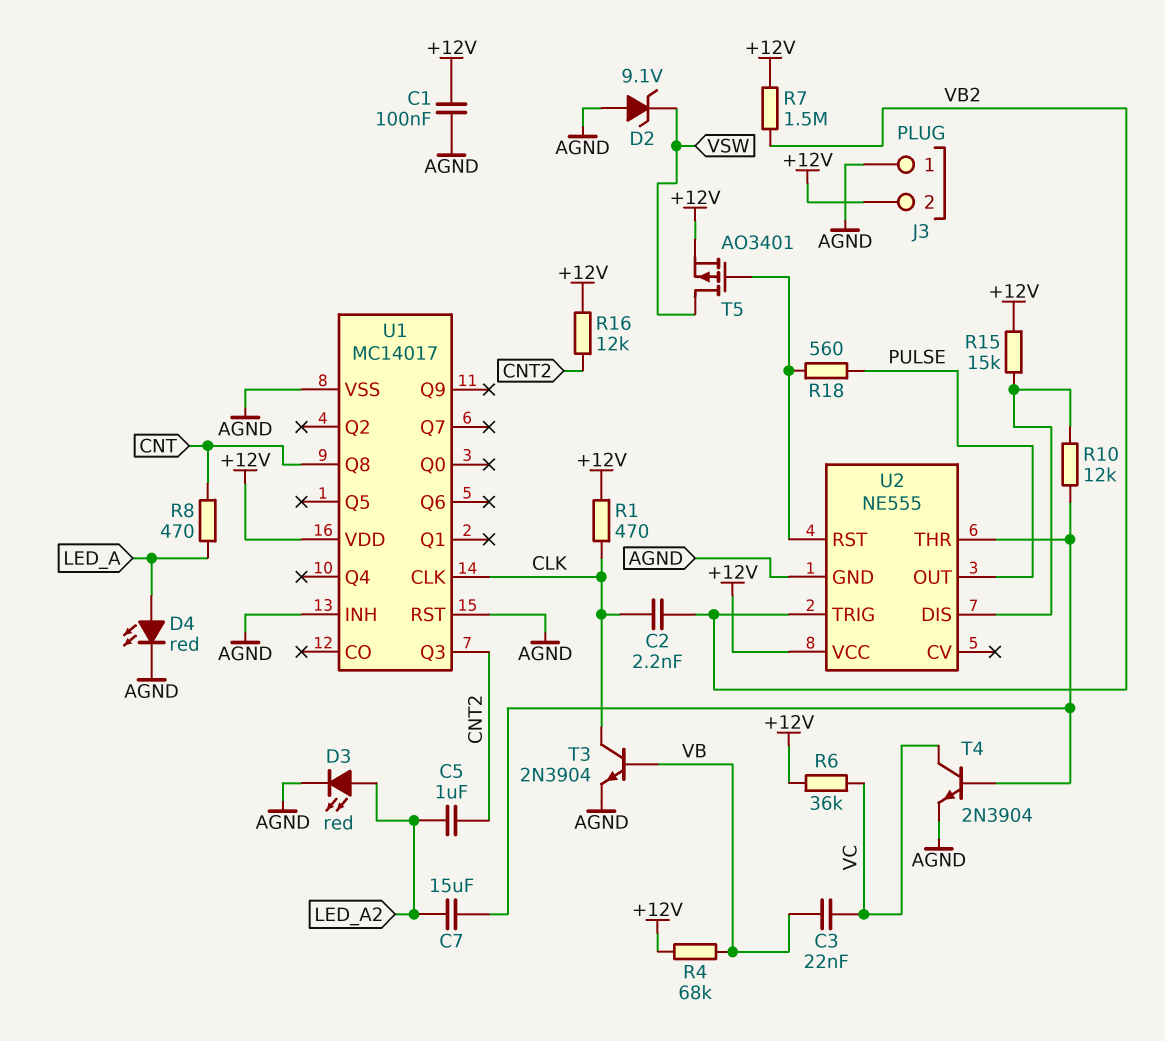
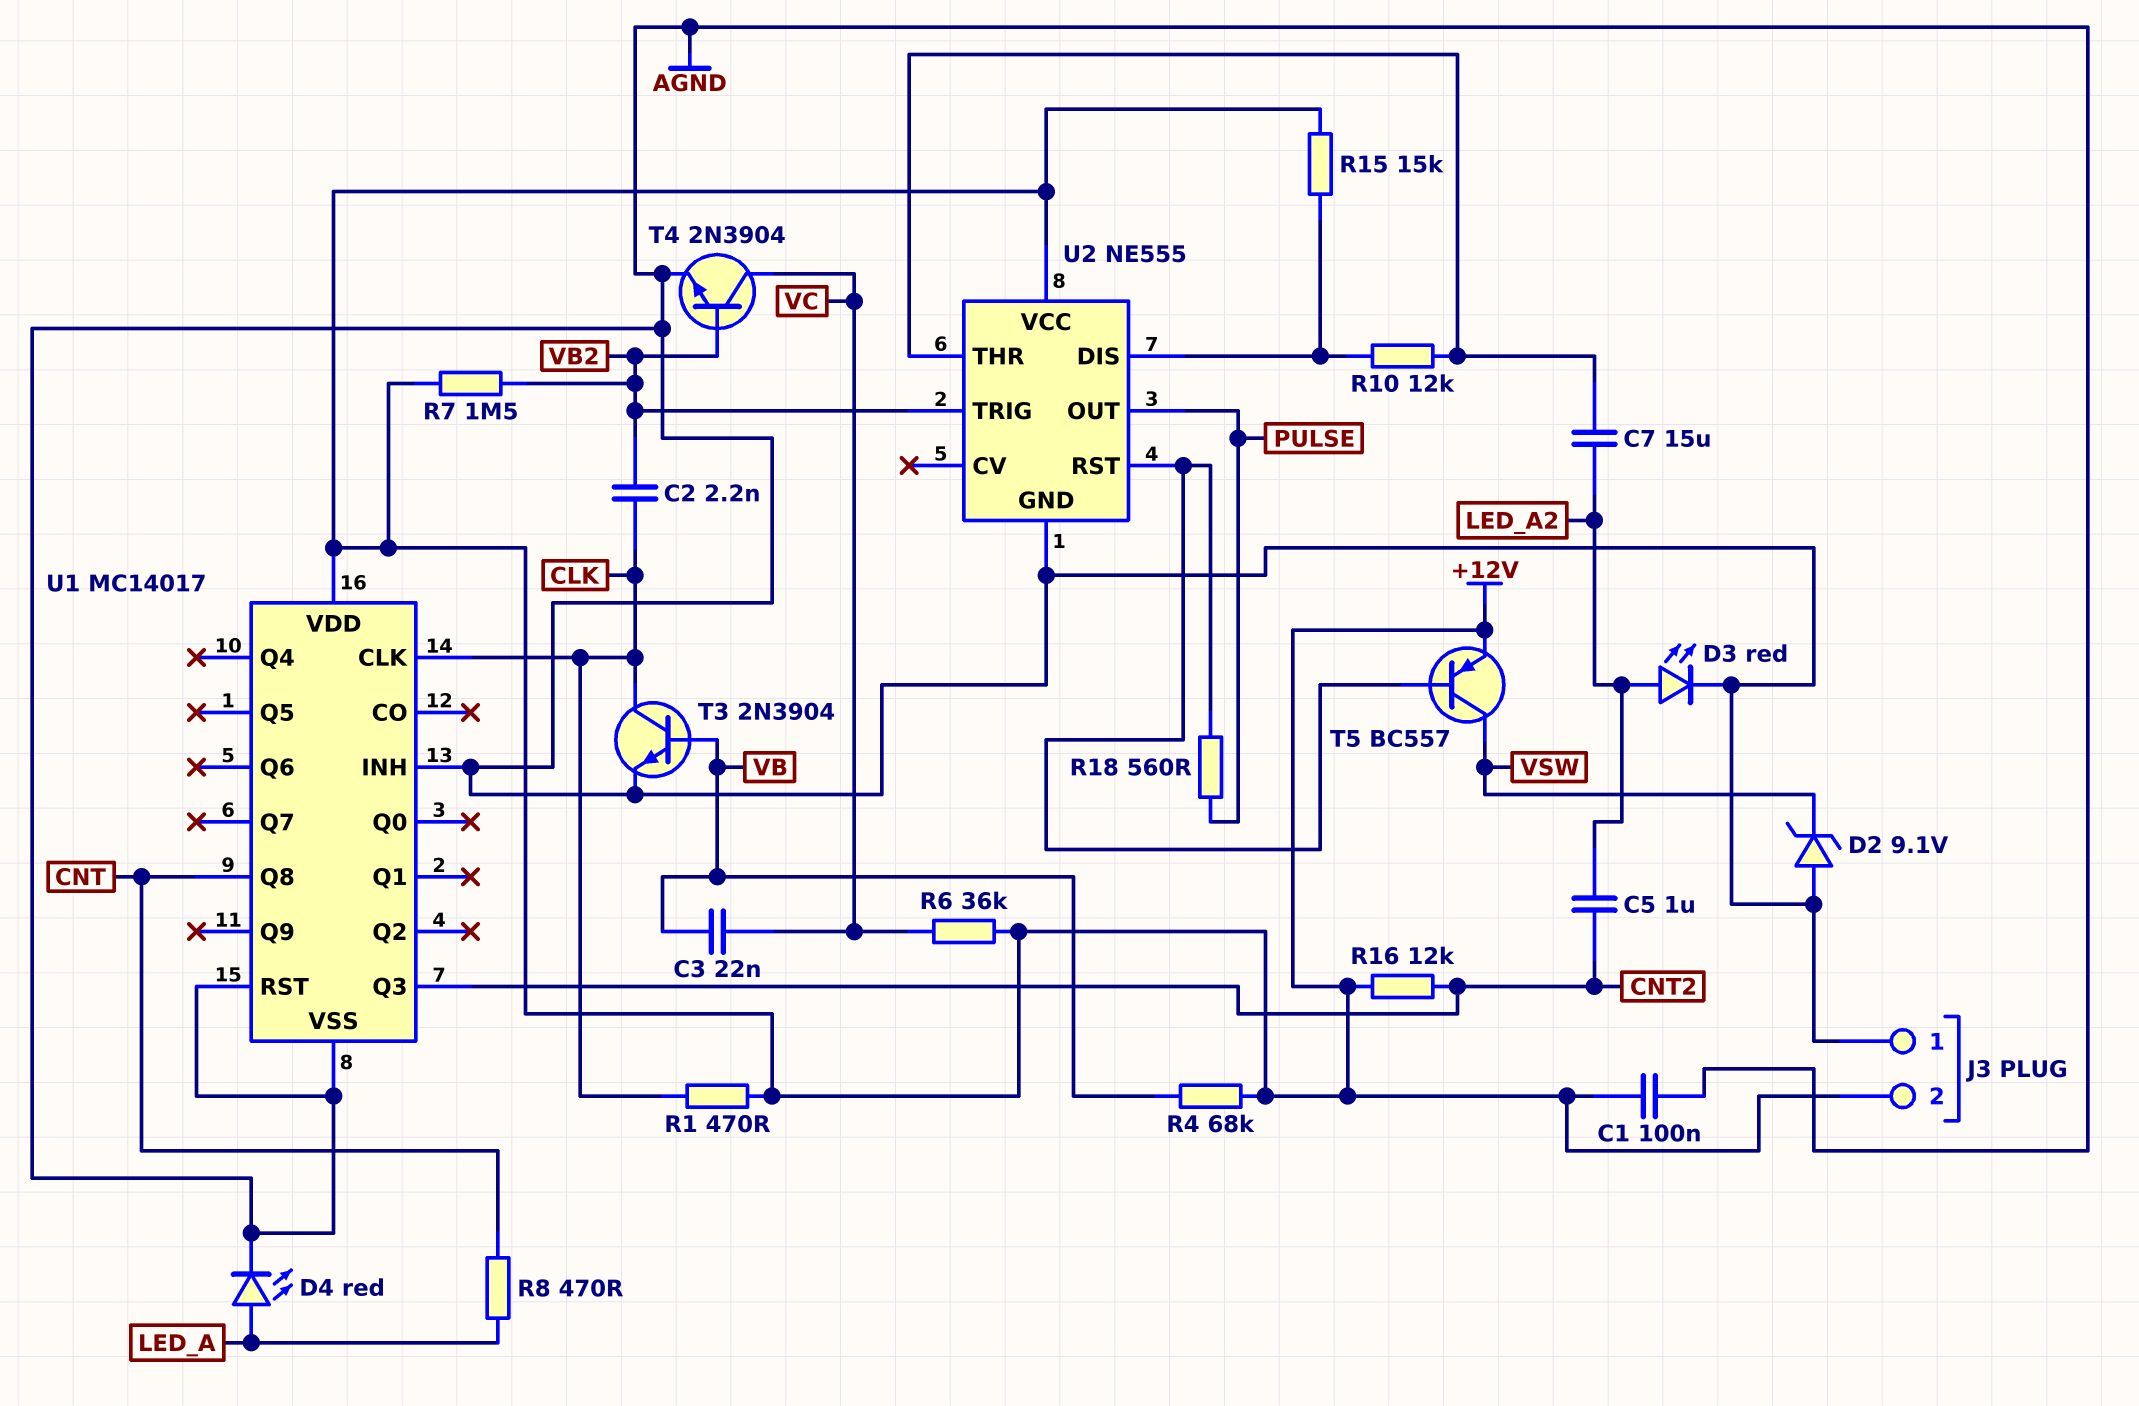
T4: NPN 2N3904 (B U2/THR, C VC, E AGND) -> NPN 2N3904 (B VB2, C VC, E AGND)
T5: PMOS AO3401 (G U2/RST, D VSW, S +12V) -> PNP BC557 (B U2/RST, C VSW, E +12V)

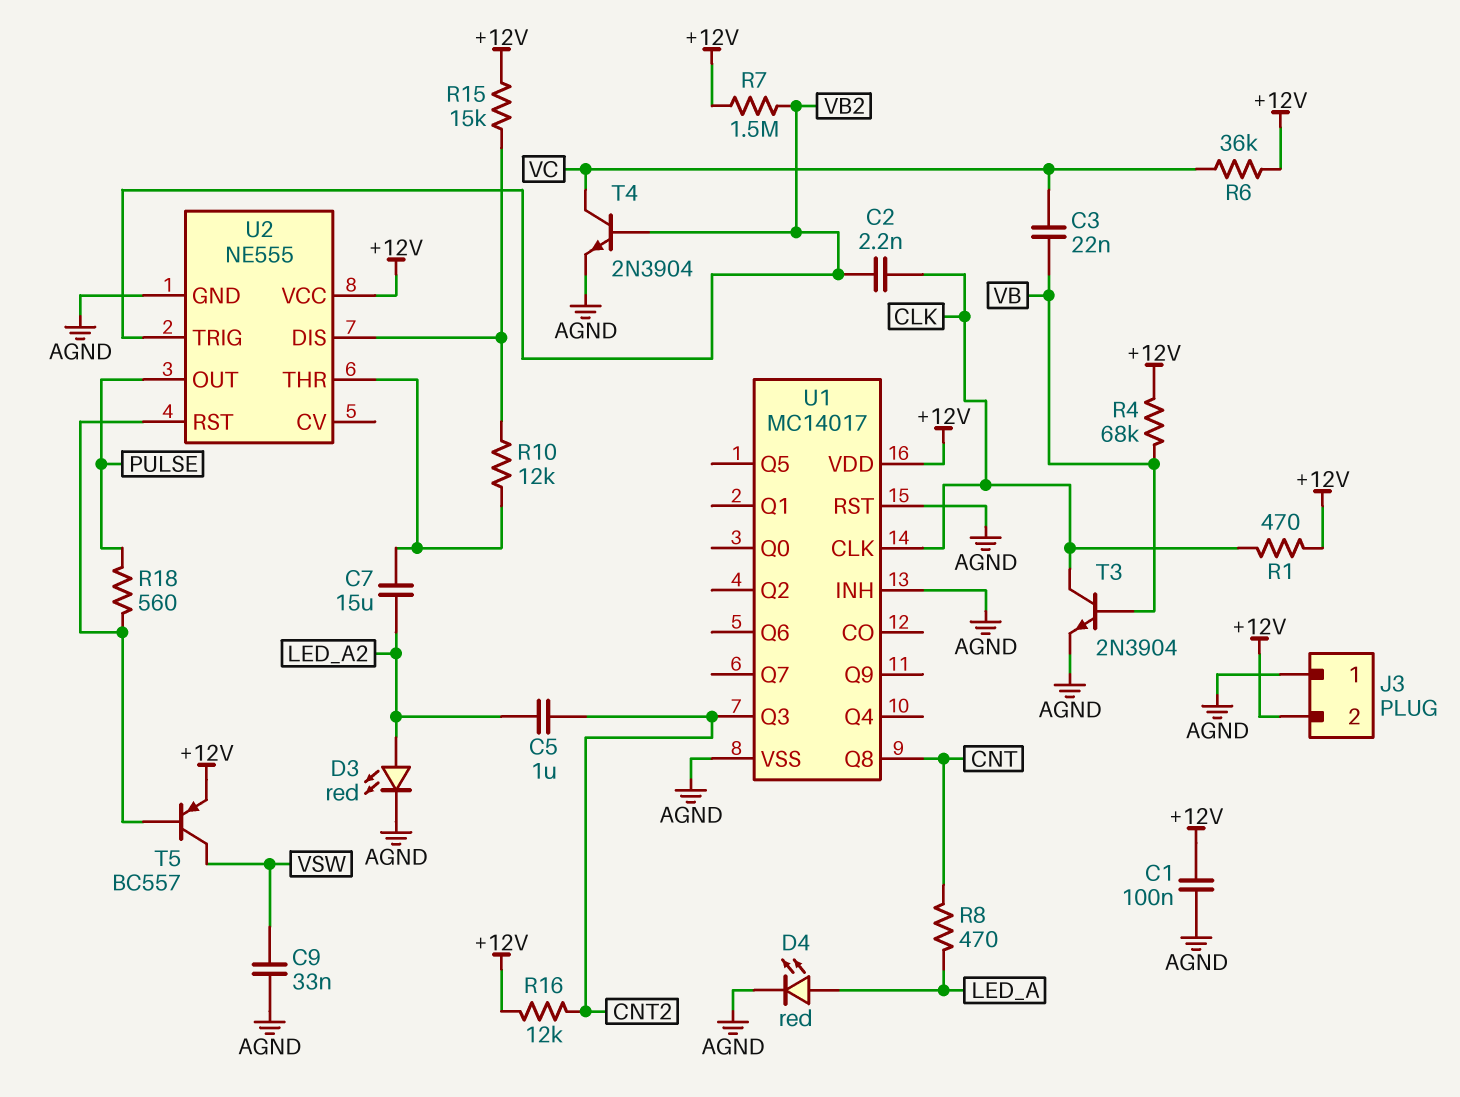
C9: none -> 33nF (AGND, VSW)
D2: zener 9.1V (A AGND, K VSW) -> none

